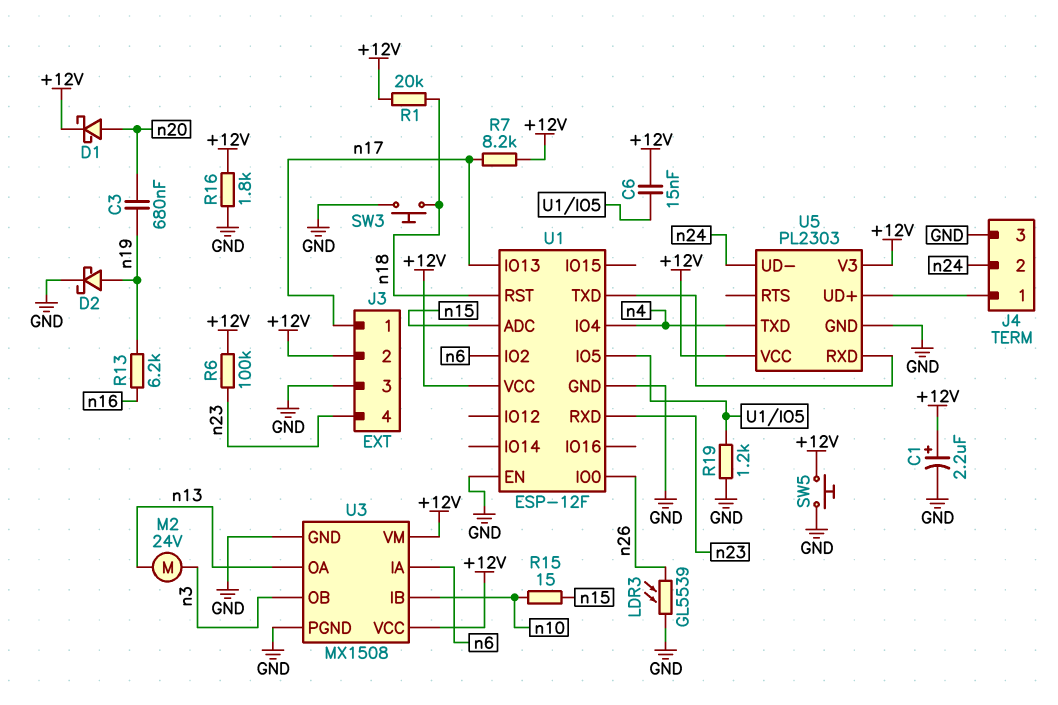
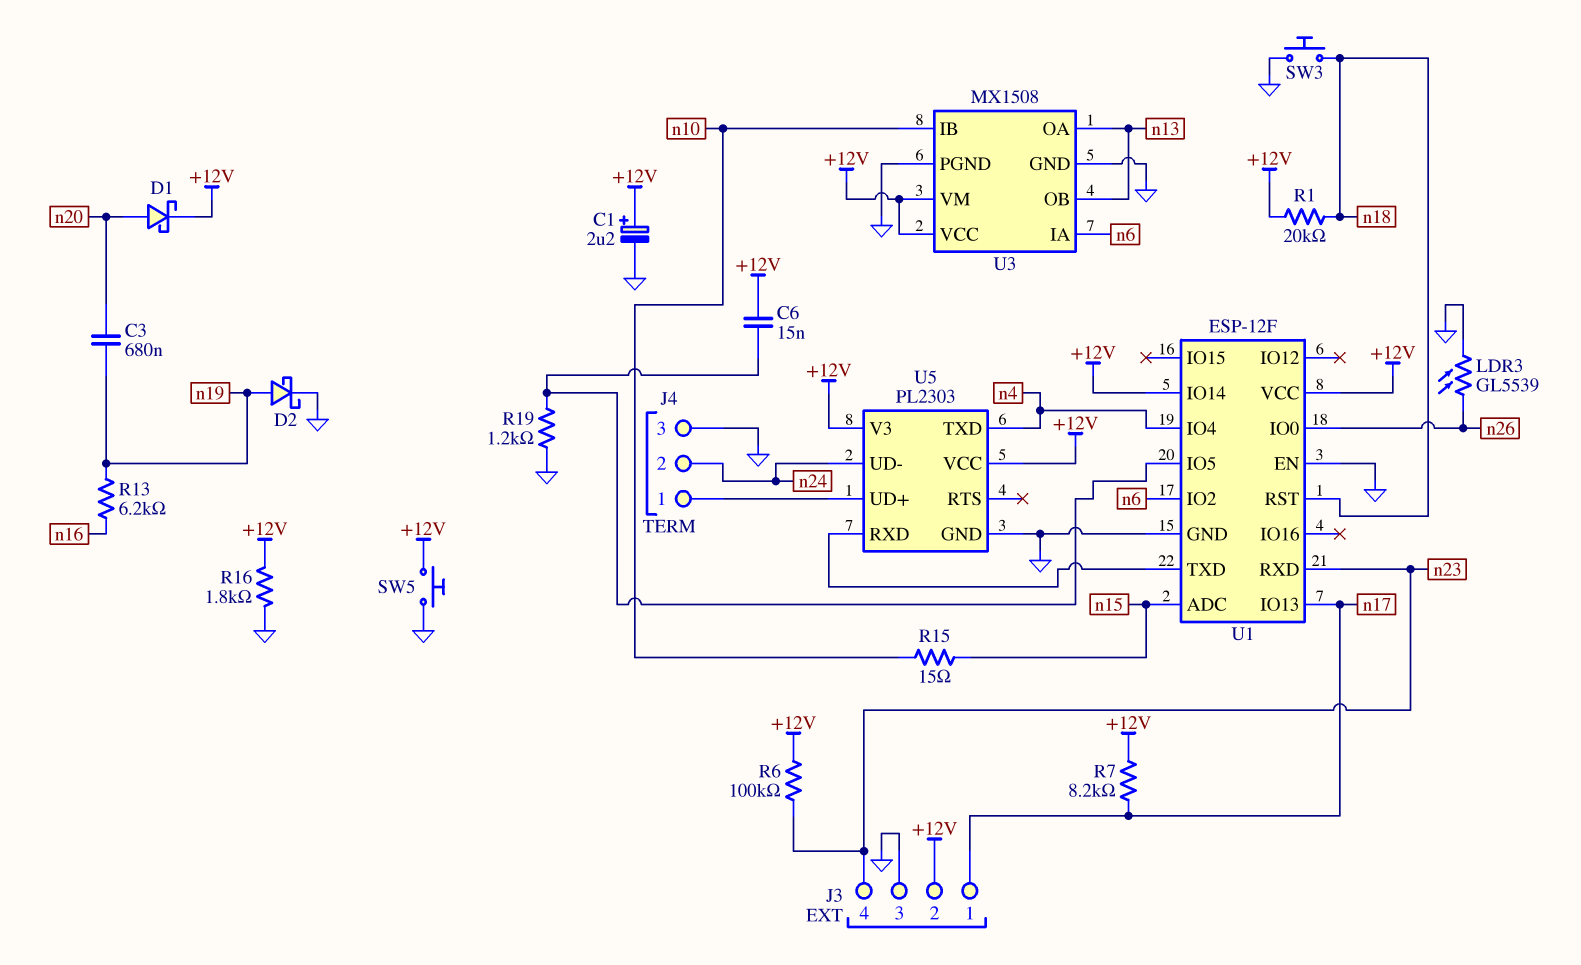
M2: motor 24V (n3, n13) -> none
U1 pin IO14: none -> +12V
U3 pin OB: n3 -> n13

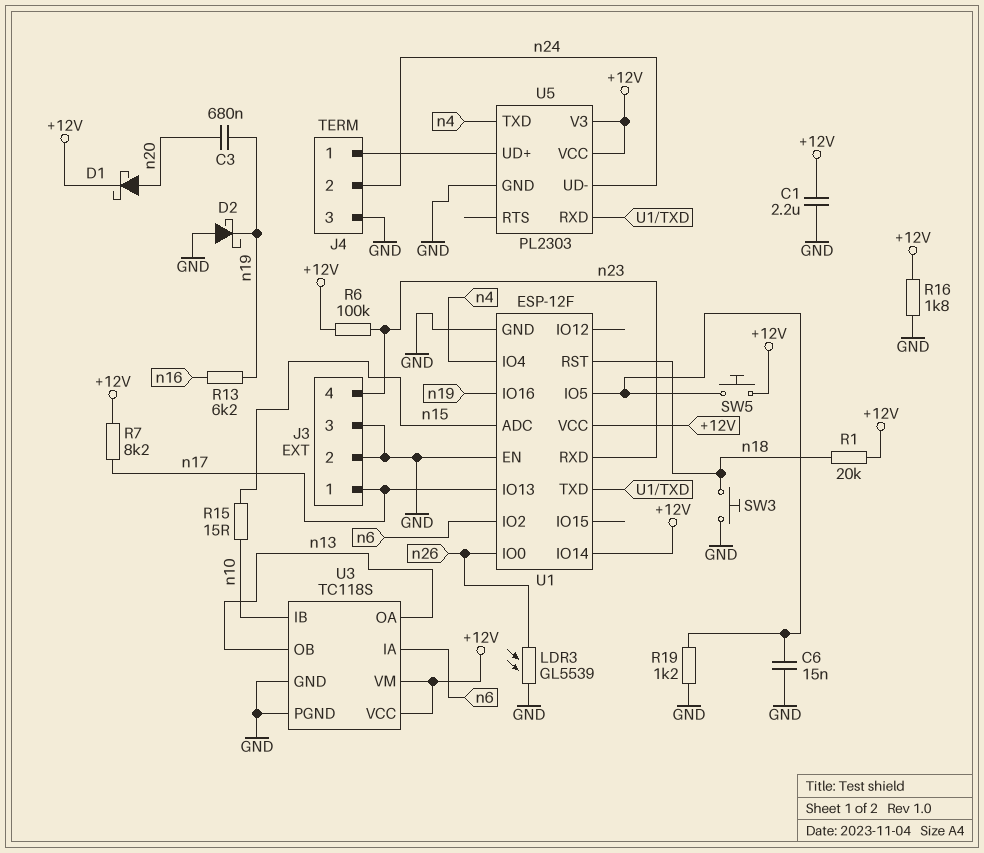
C1: 2.2uF (plus +12V, minus GND) -> 2.2uF (+12V, GND)
C6: 15nF (+12V, U1/IO5) -> 15nF (GND, U1/IO5)
D2: schottky (A n19, K GND) -> schottky (A GND, K n19)
J3 pin 2: +12V -> GND
SW5: button (+12V, GND) -> button (+12V, U1/IO5)
U1 pin IO16: none -> n19
U3: MX1508 -> TC118S

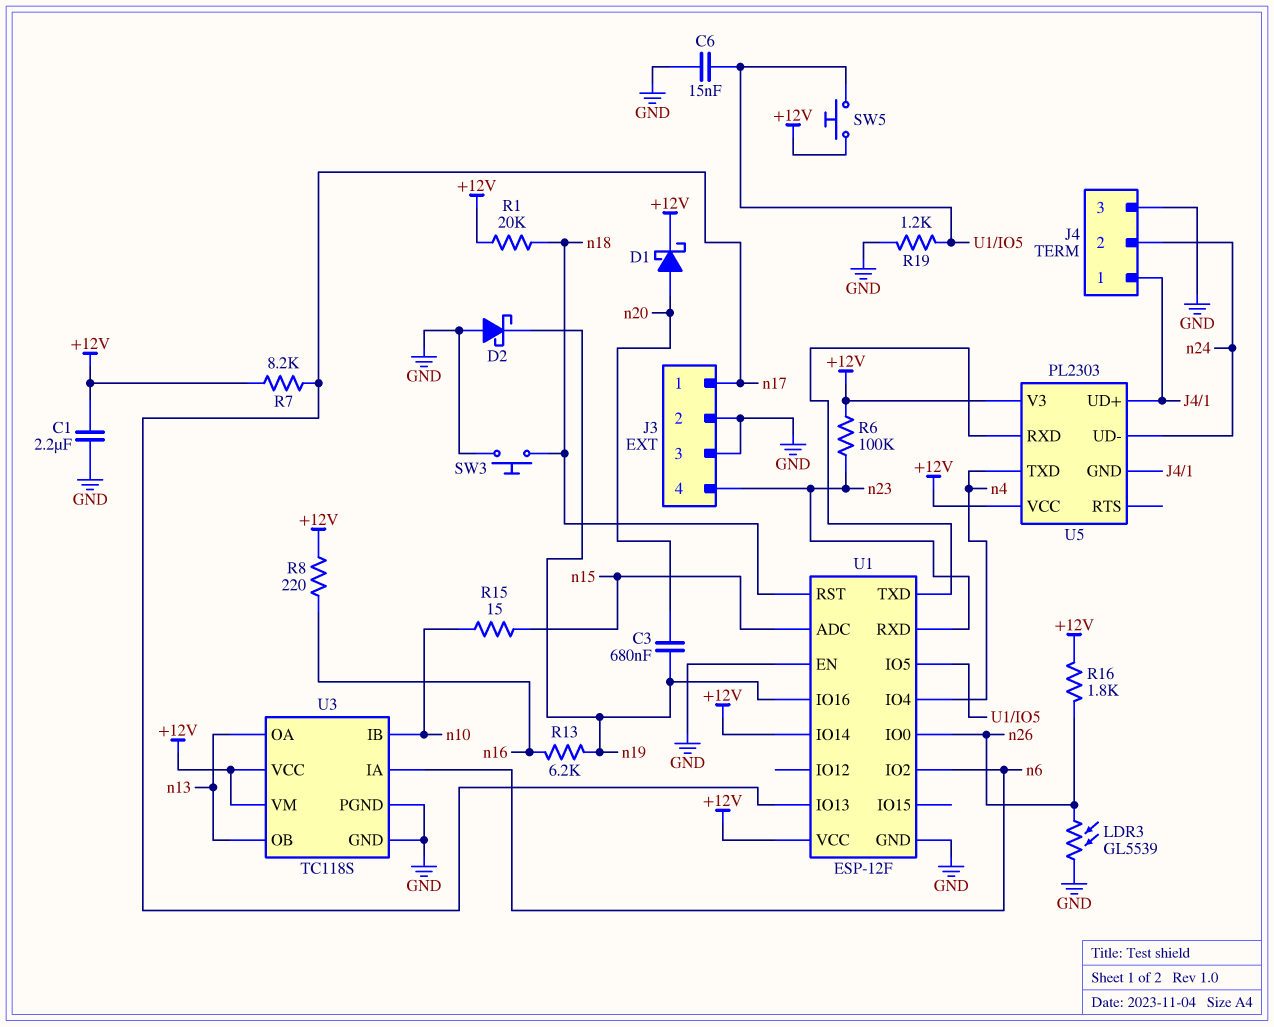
R8: none -> 220 (+12V, n16)
R16: 1.8k (+12V, GND) -> 1.8k (+12V, n26)
U5 pin GND: GND -> J4/1

